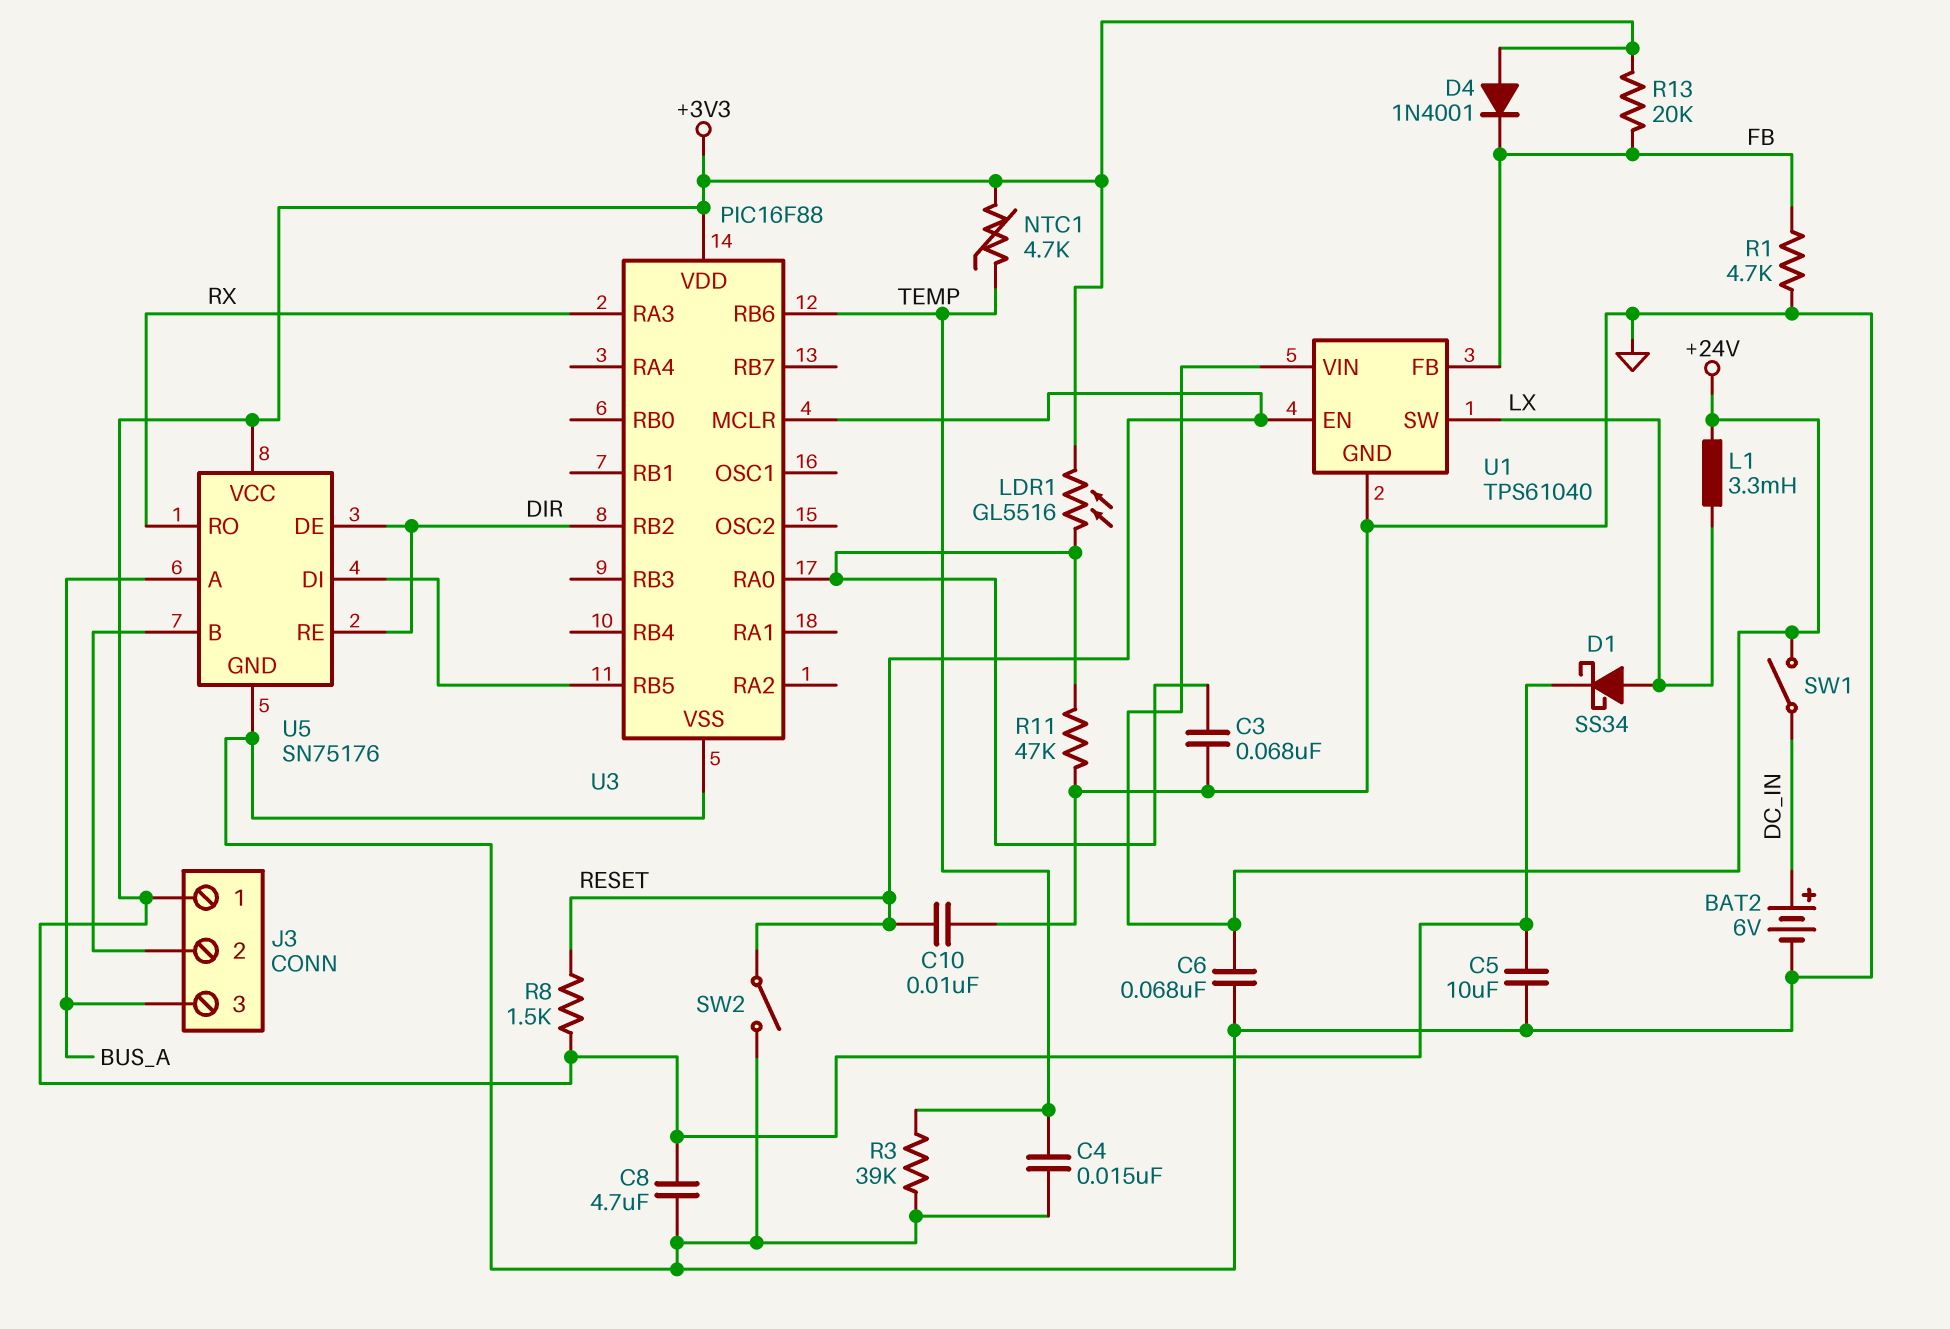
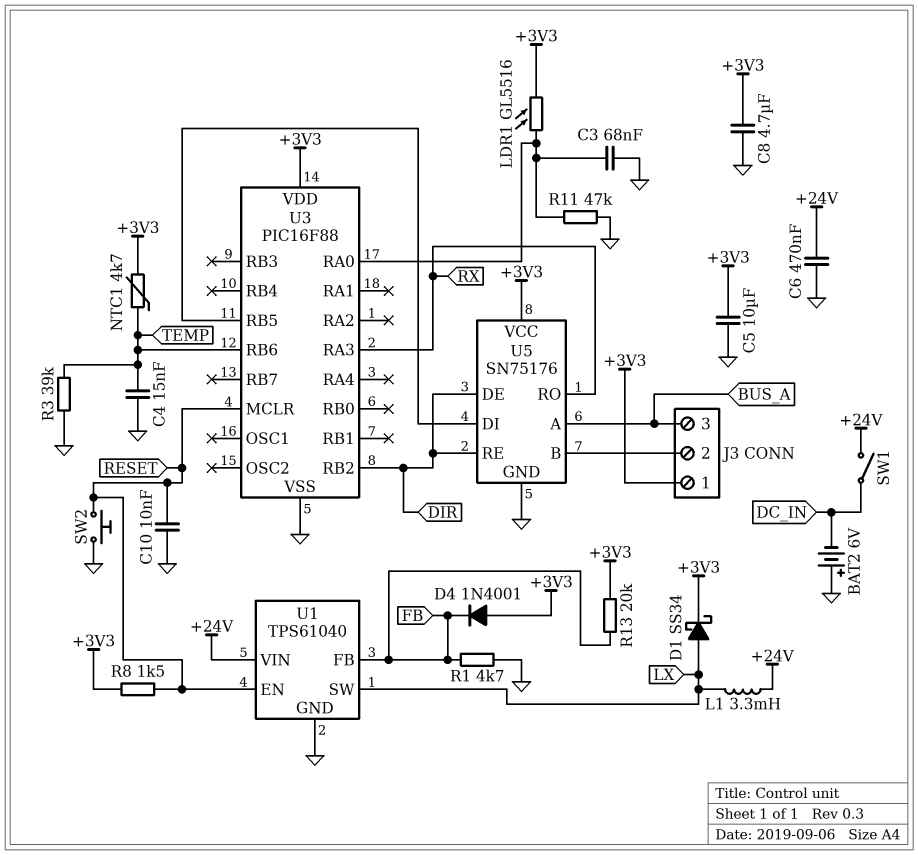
BAT2: 6V (plus DC_IN, minus GND) -> 6V (plus GND, minus DC_IN)
C6: 68nF (+24V, GND) -> 470nF (+24V, GND)
SW2: switch (GND, RESET) -> button (GND, RESET)

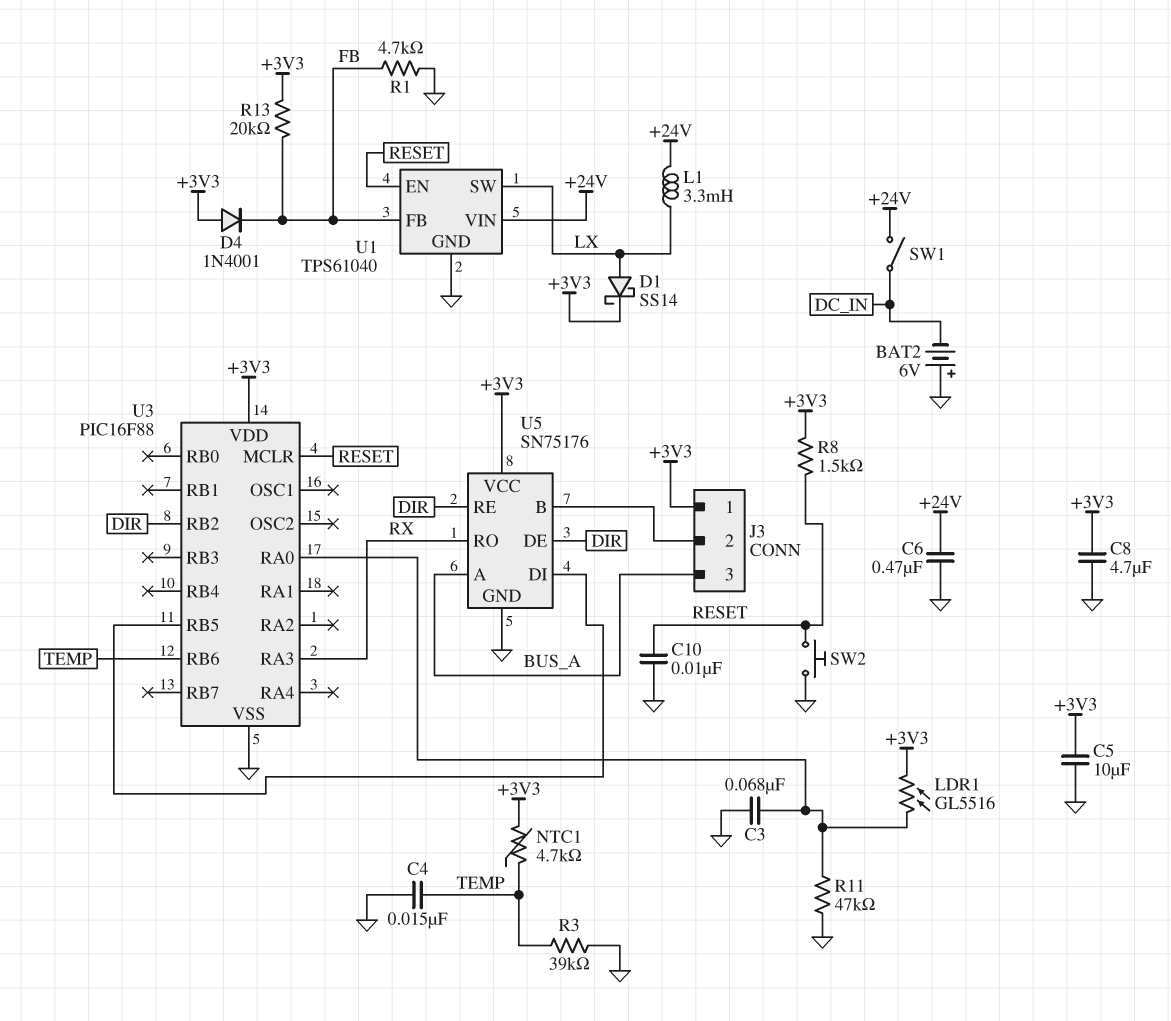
D1: schottky SS34 (A LX, K +3V3) -> schottky SS14 (A LX, K +3V3)

